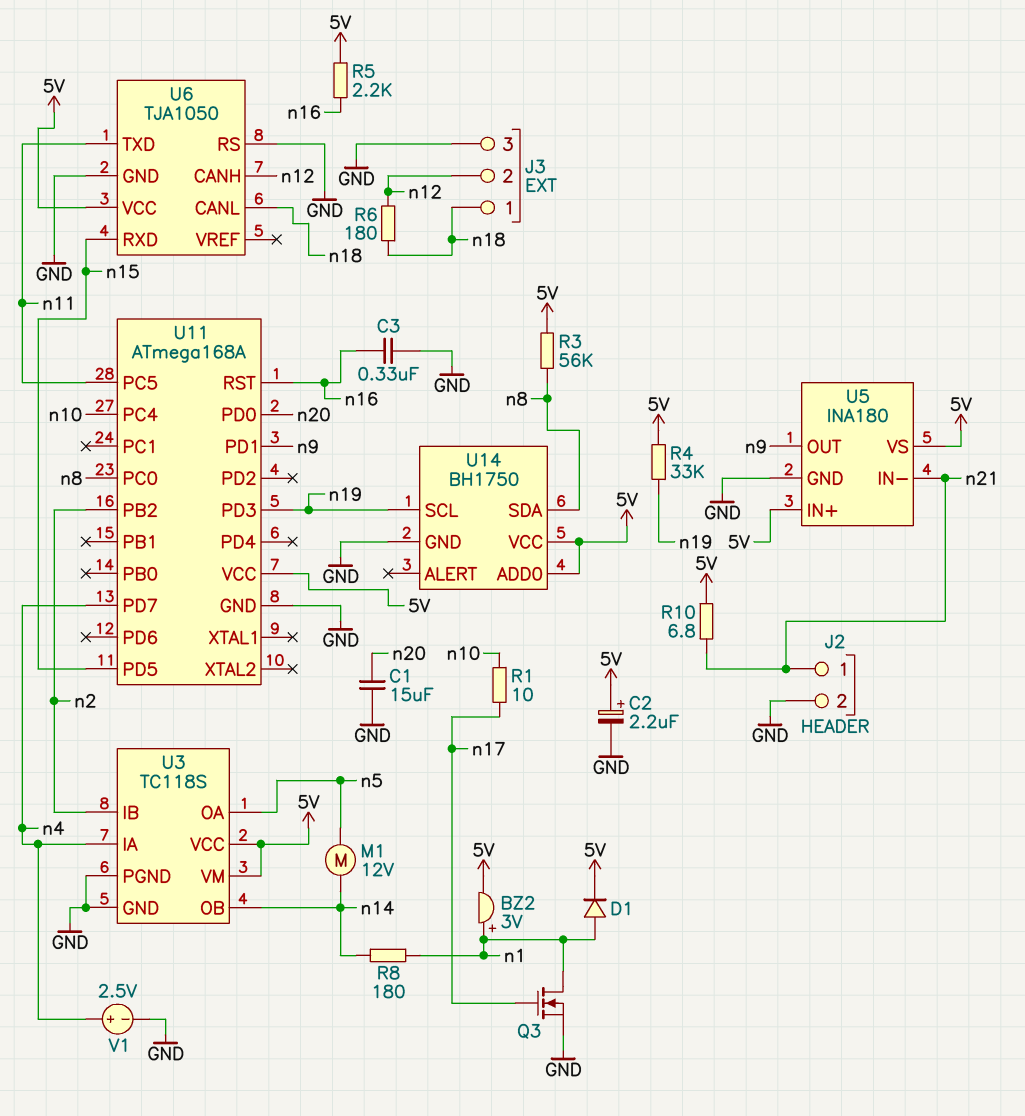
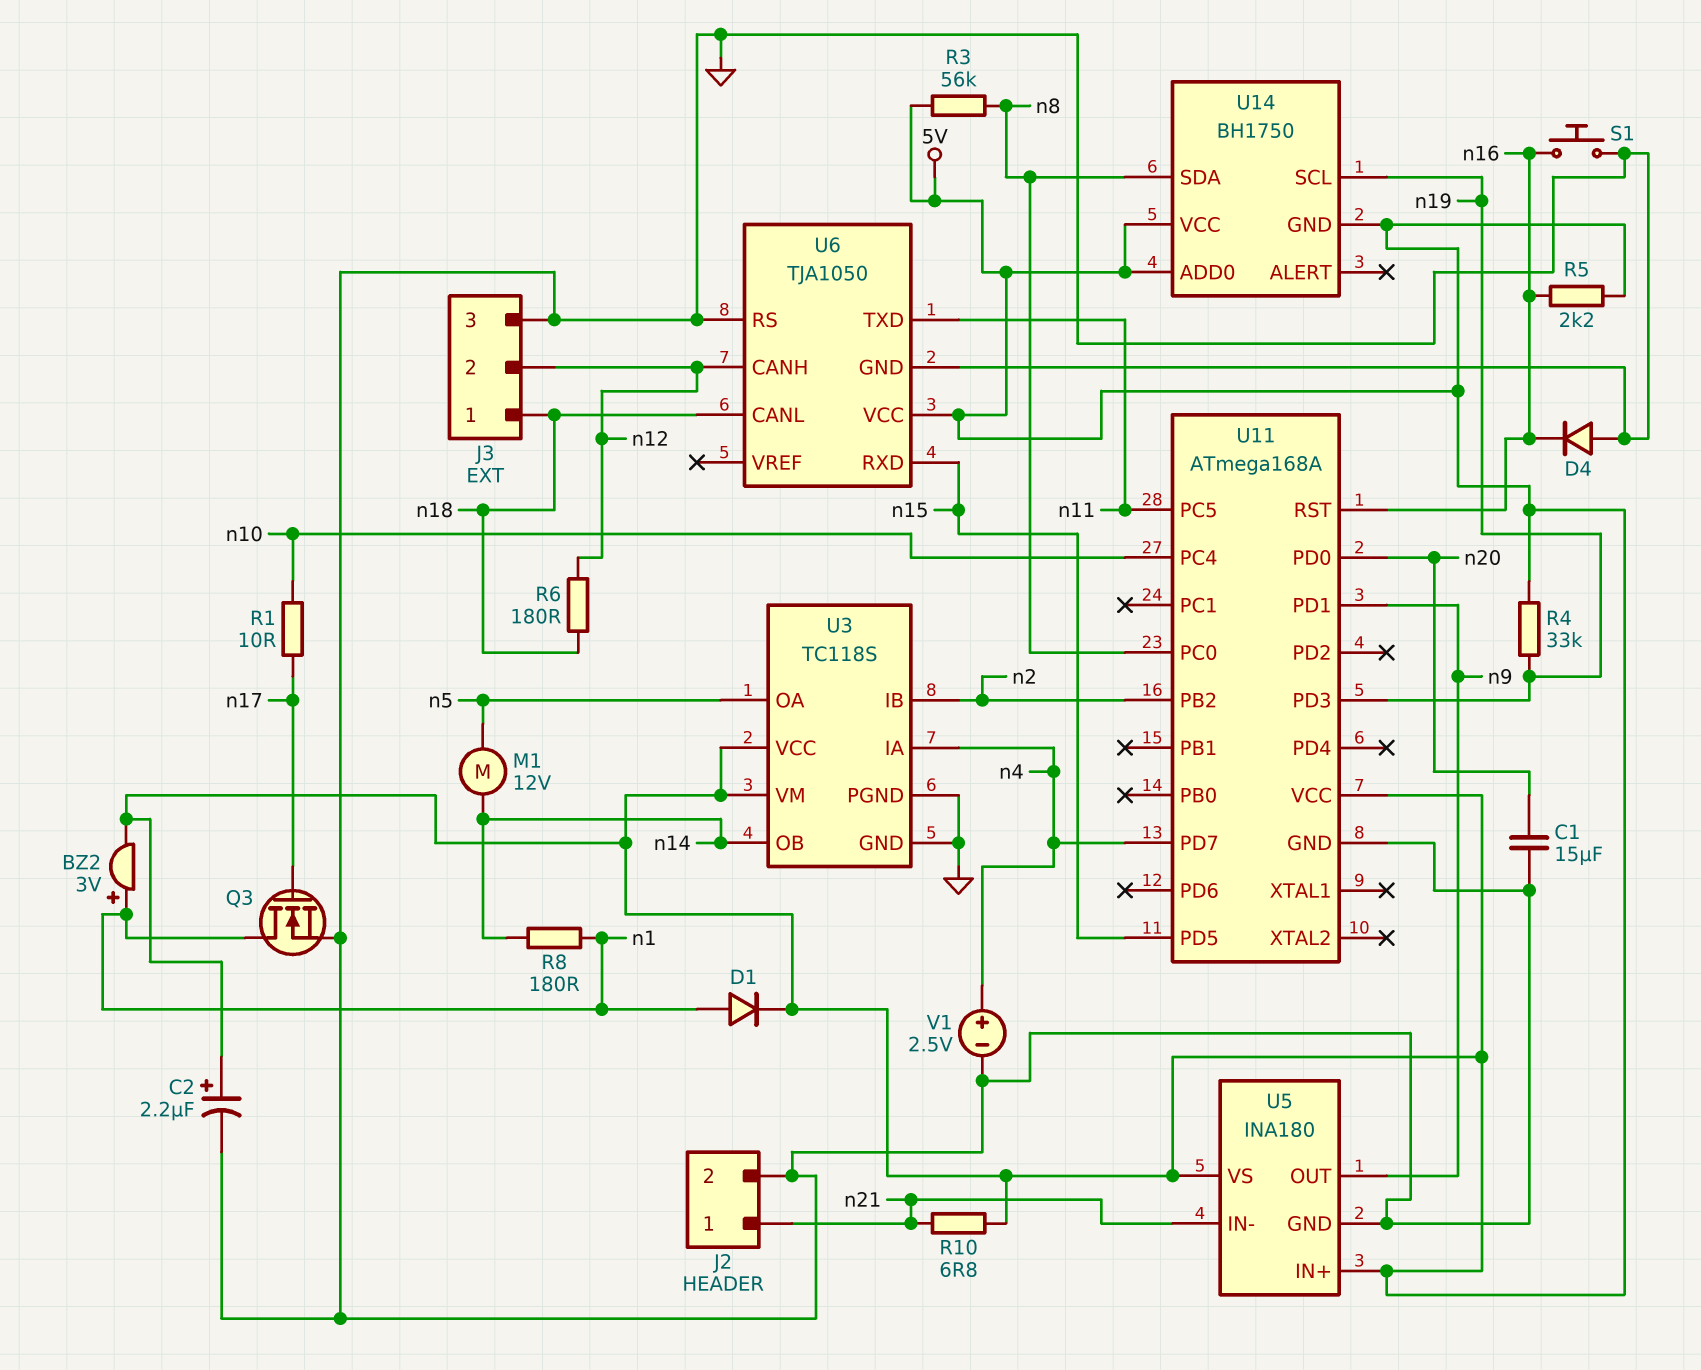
C3: 330nF (GND, n16) -> none
D4: none -> diode (A GND, K n16)
S1: none -> button (GND, n16)
U14 pin GND: GND -> 5V

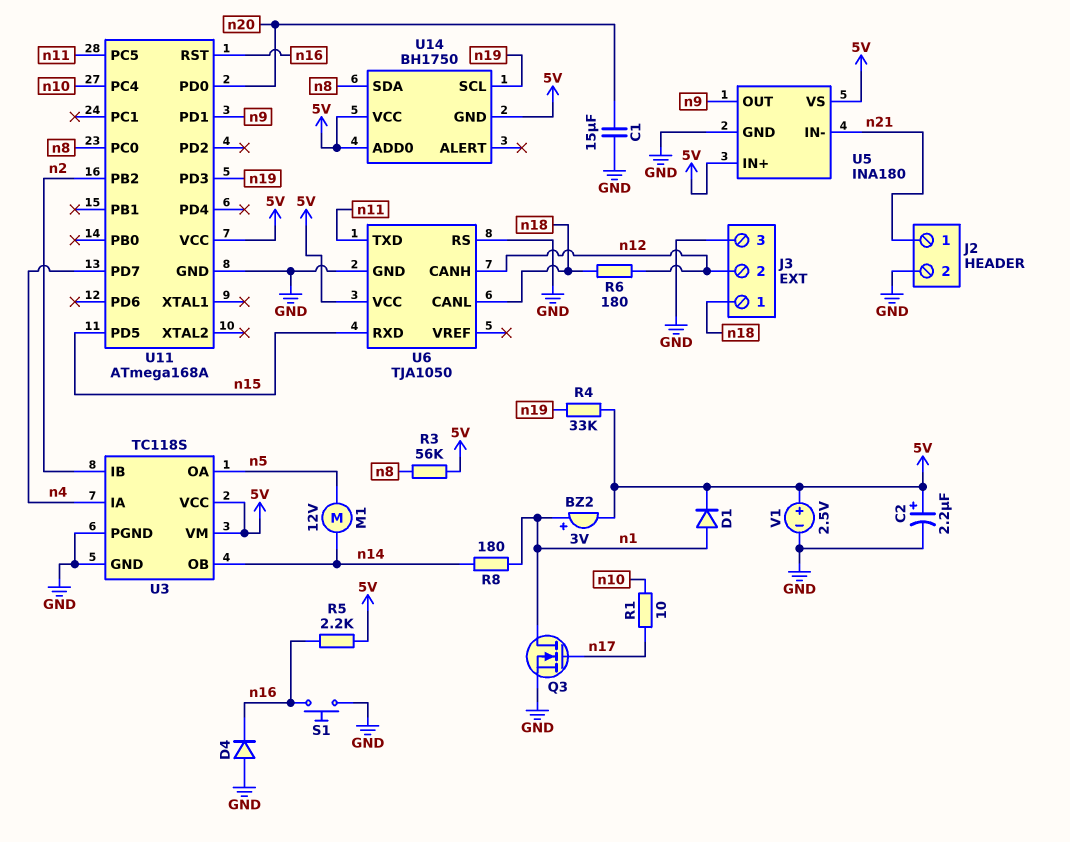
R10: 6.8 (5V, n21) -> none
V1: 2.5V (plus n4, minus GND) -> 2.5V (plus 5V, minus GND)

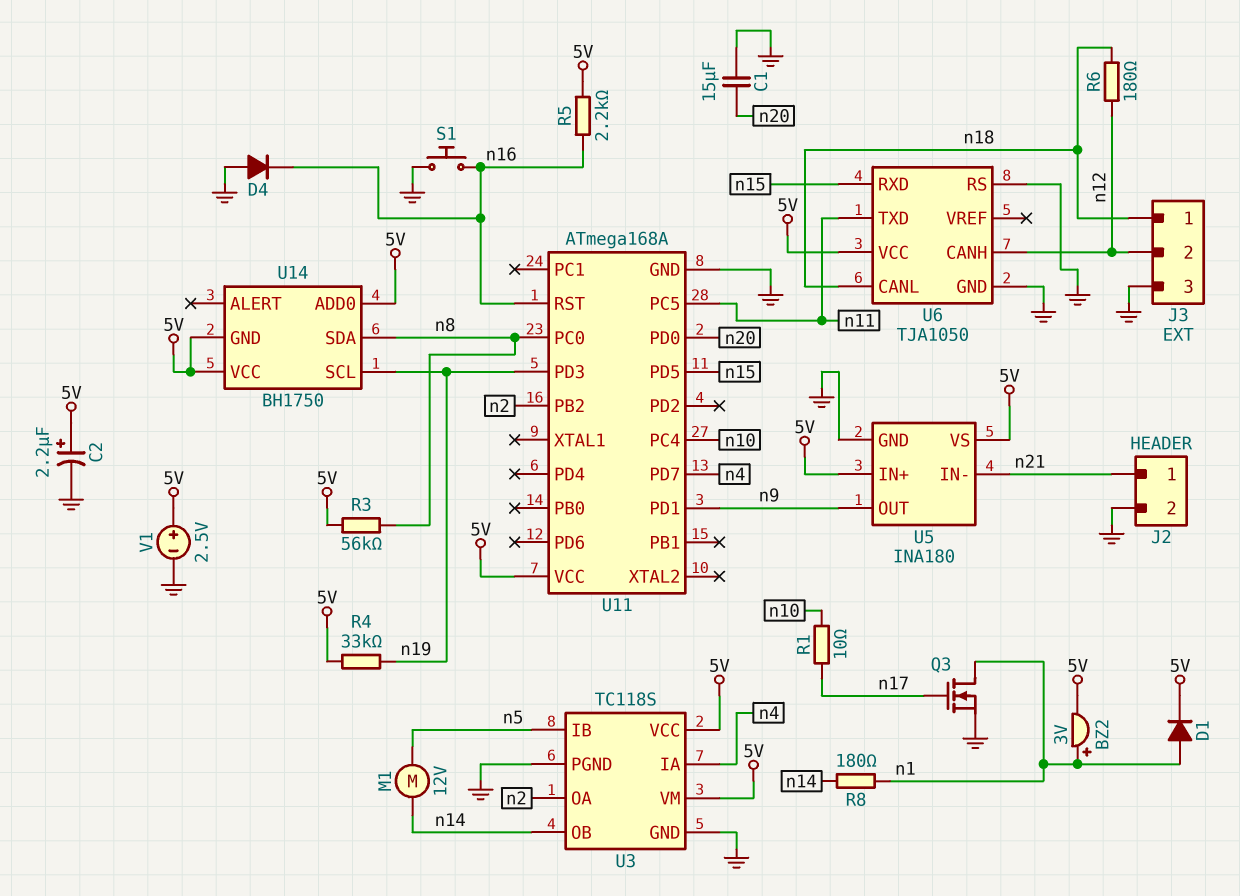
U3 pin IB: n2 -> n5
U3 pin OA: n5 -> n2

